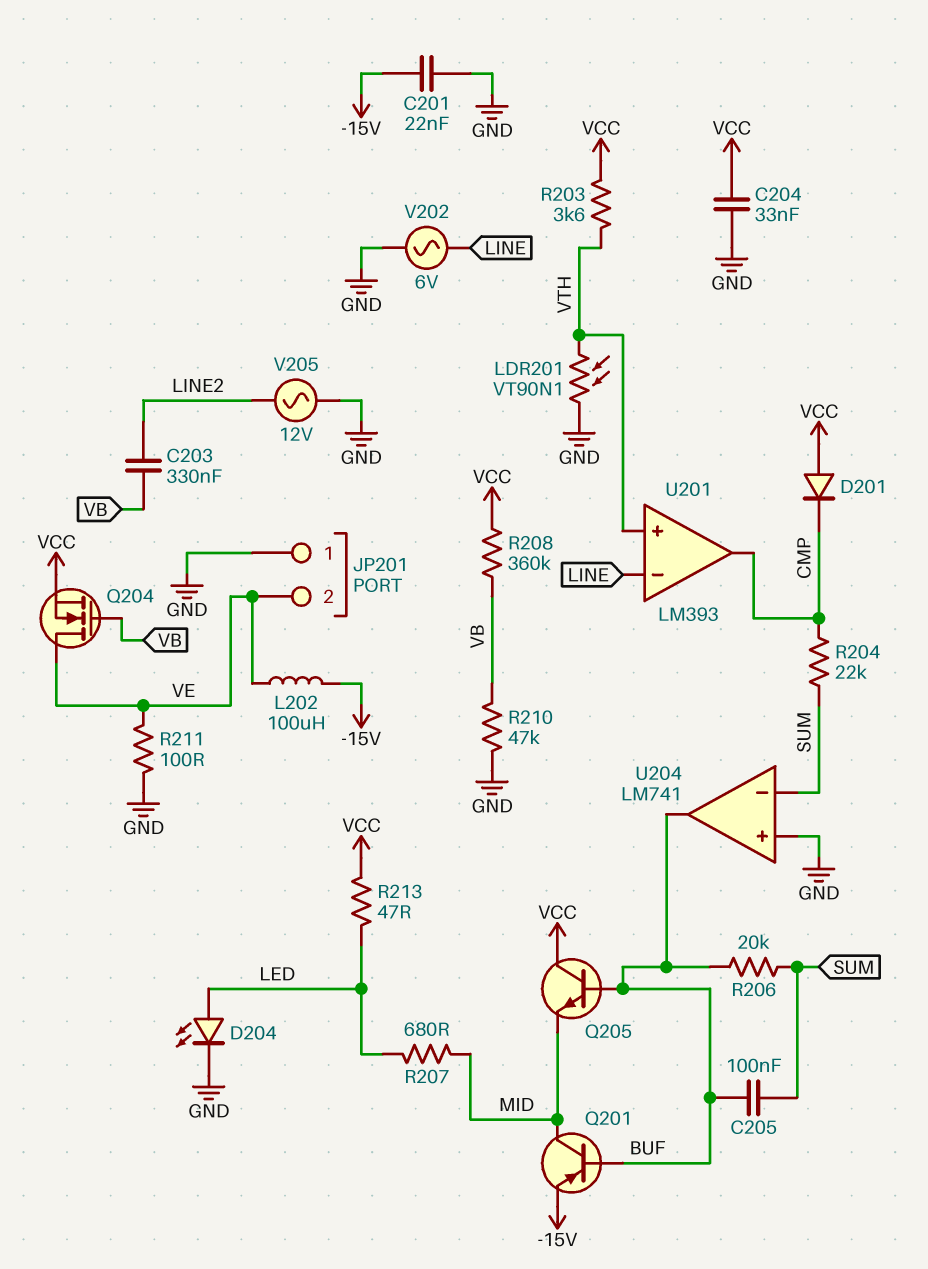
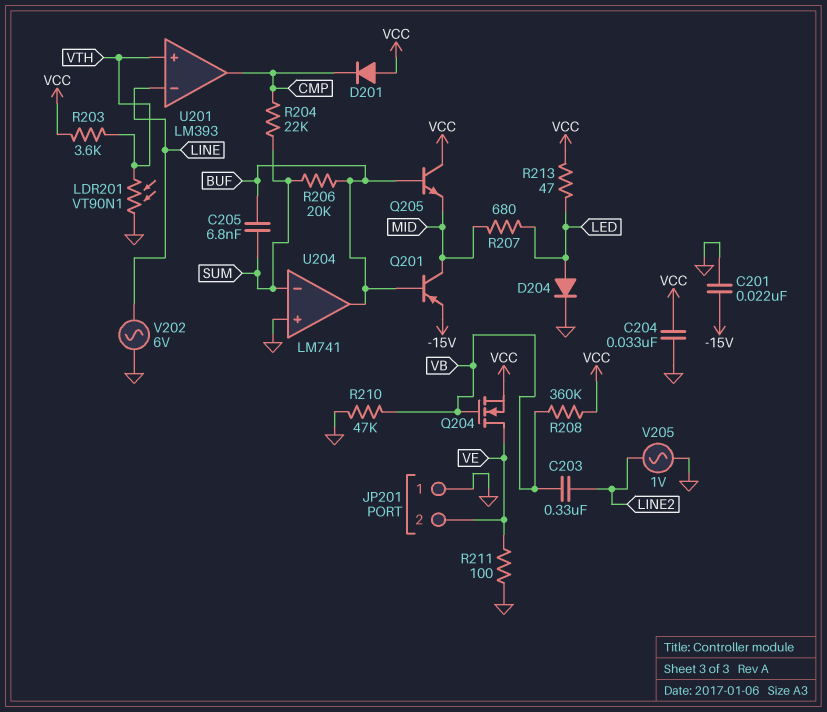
C205: 100nF (BUF, SUM) -> 6.8nF (BUF, SUM)
D204: LED (A LED, K GND) -> diode (A LED, K GND)
L202: 100uH (-15V, VE) -> none
V205: AC 12V (GND, LINE2) -> AC 1V (GND, LINE2)

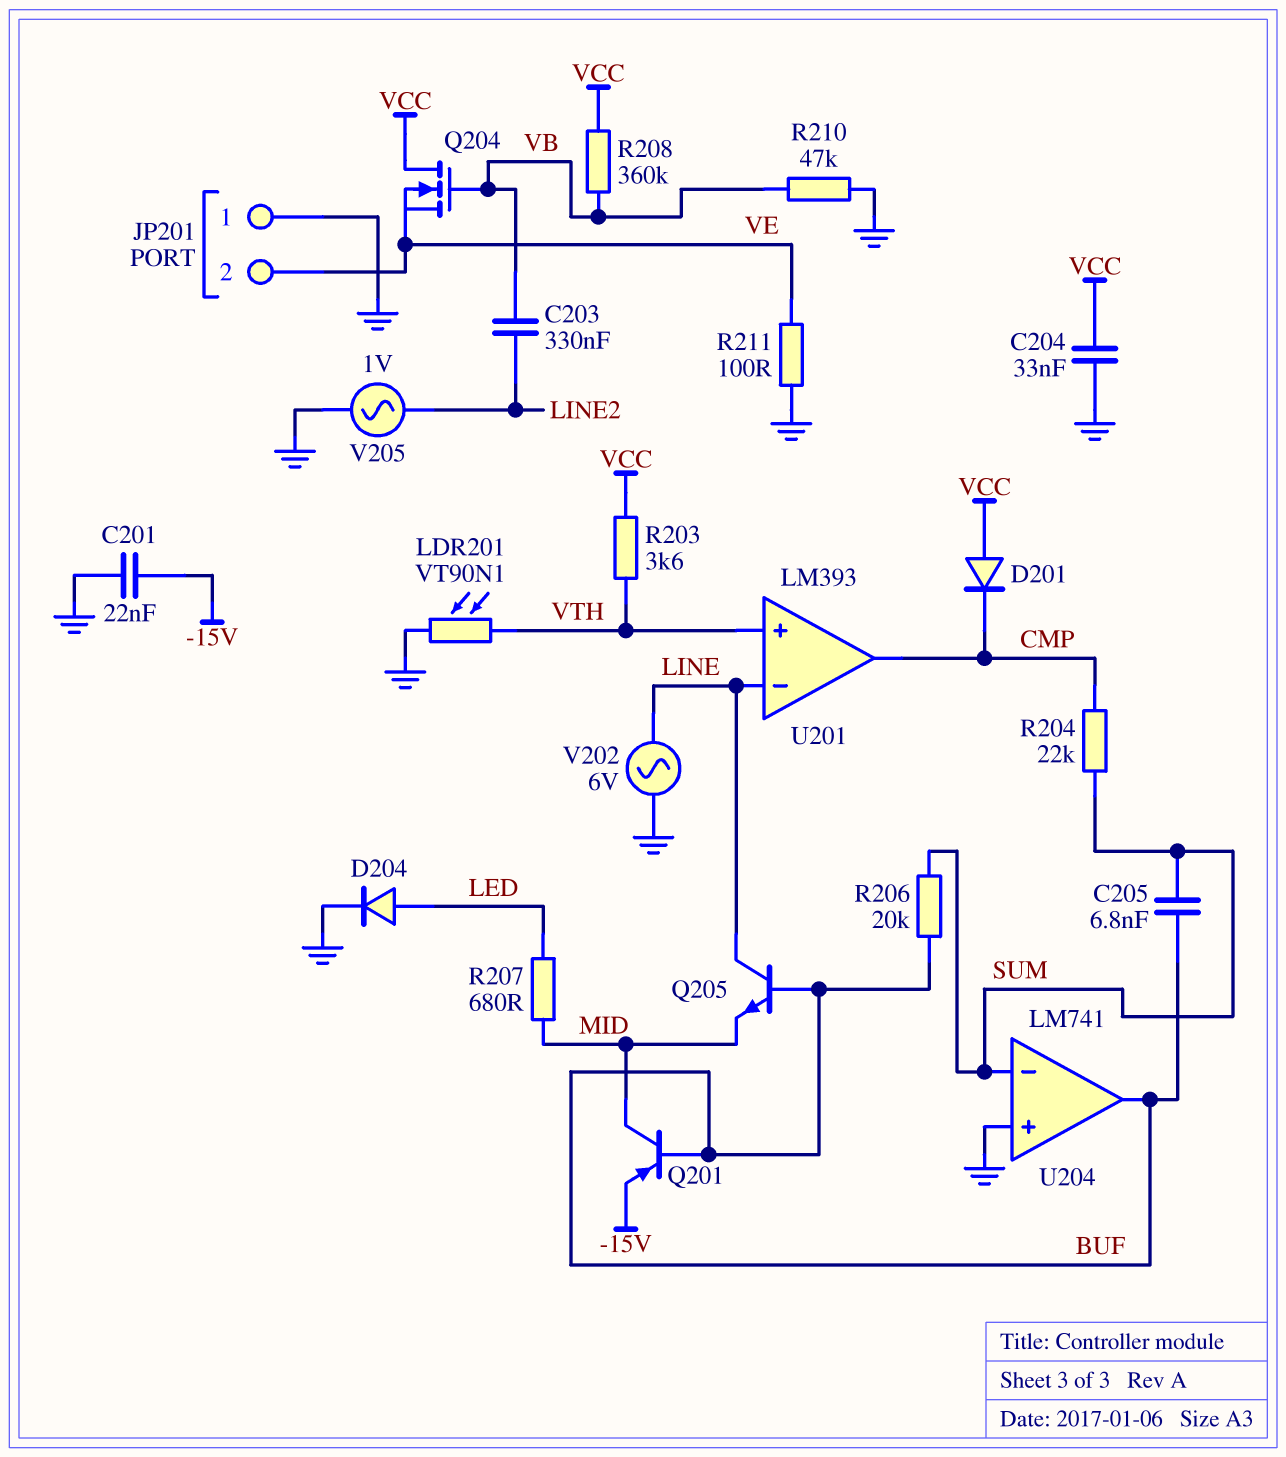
Q204: NMOS (G VB, D VE, S VCC) -> NMOS (G VB, D VCC, S VE)
Q205: NPN (B BUF, C VCC, E MID) -> NPN (B BUF, C LINE, E MID)
R213: 47 (LED, VCC) -> none

